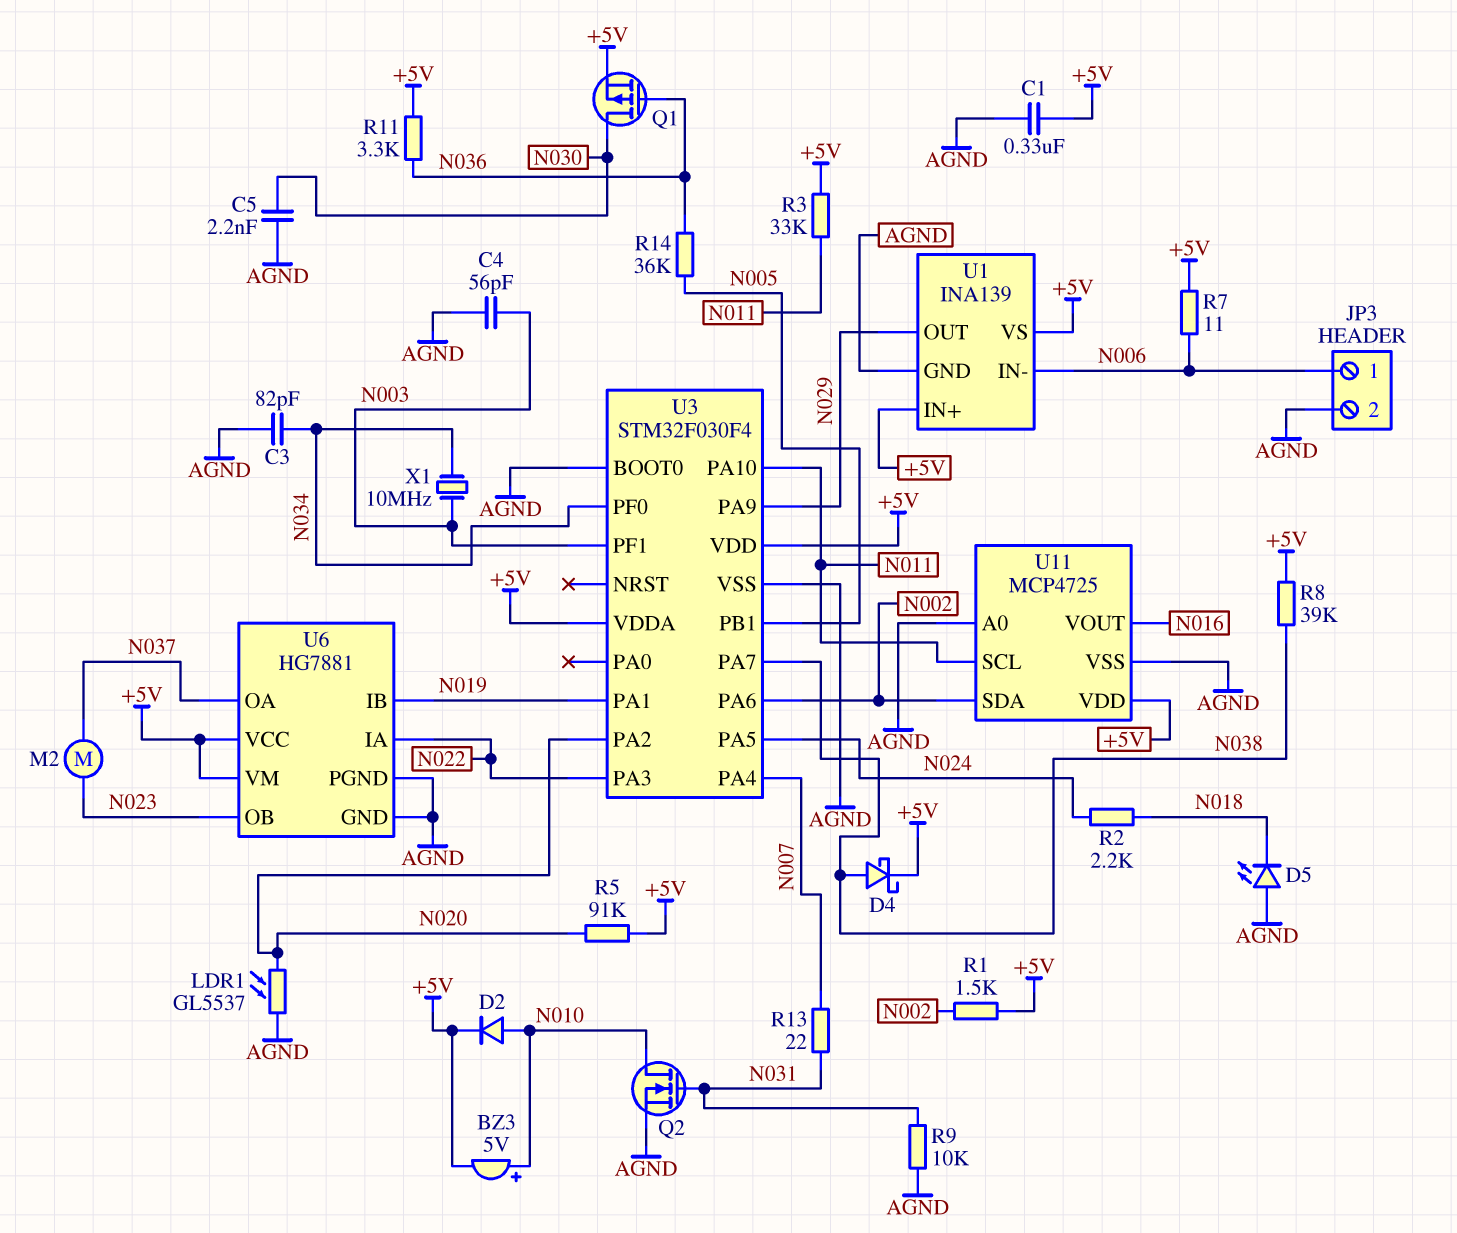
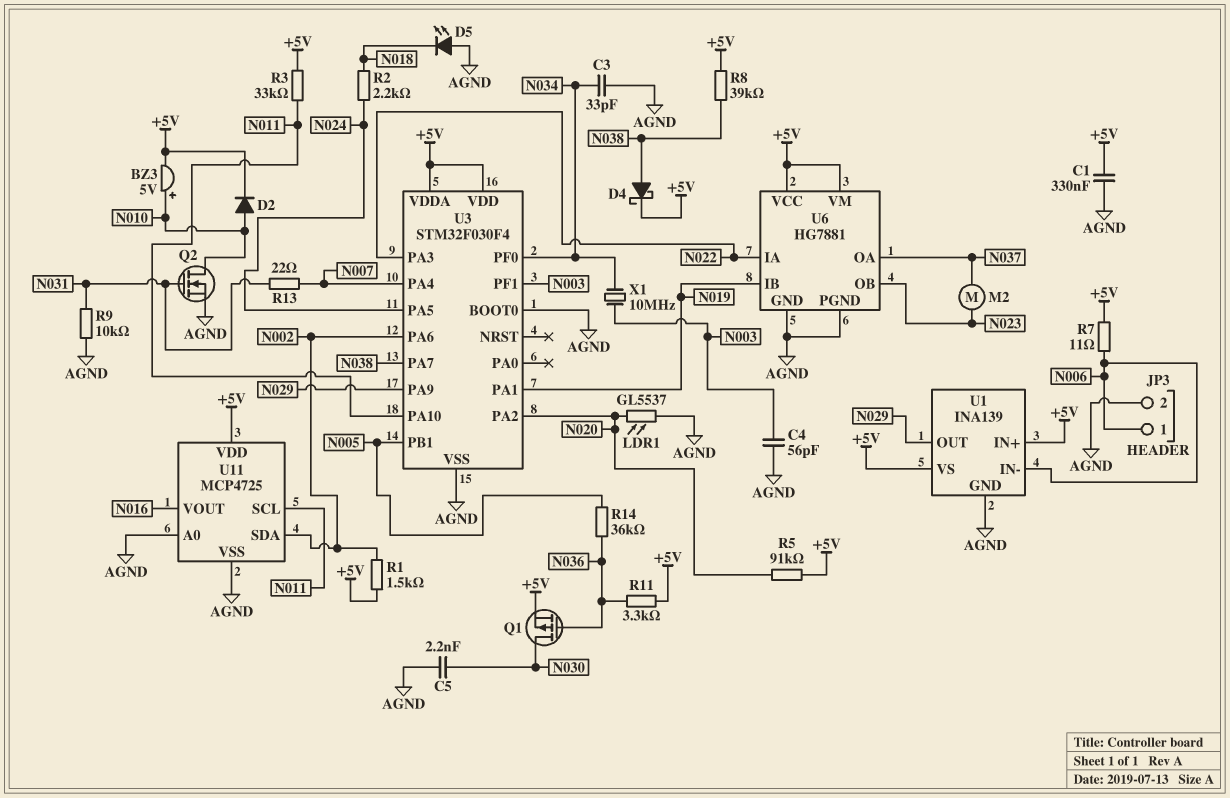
C3: 82pF (AGND, N034) -> 33pF (AGND, N034)

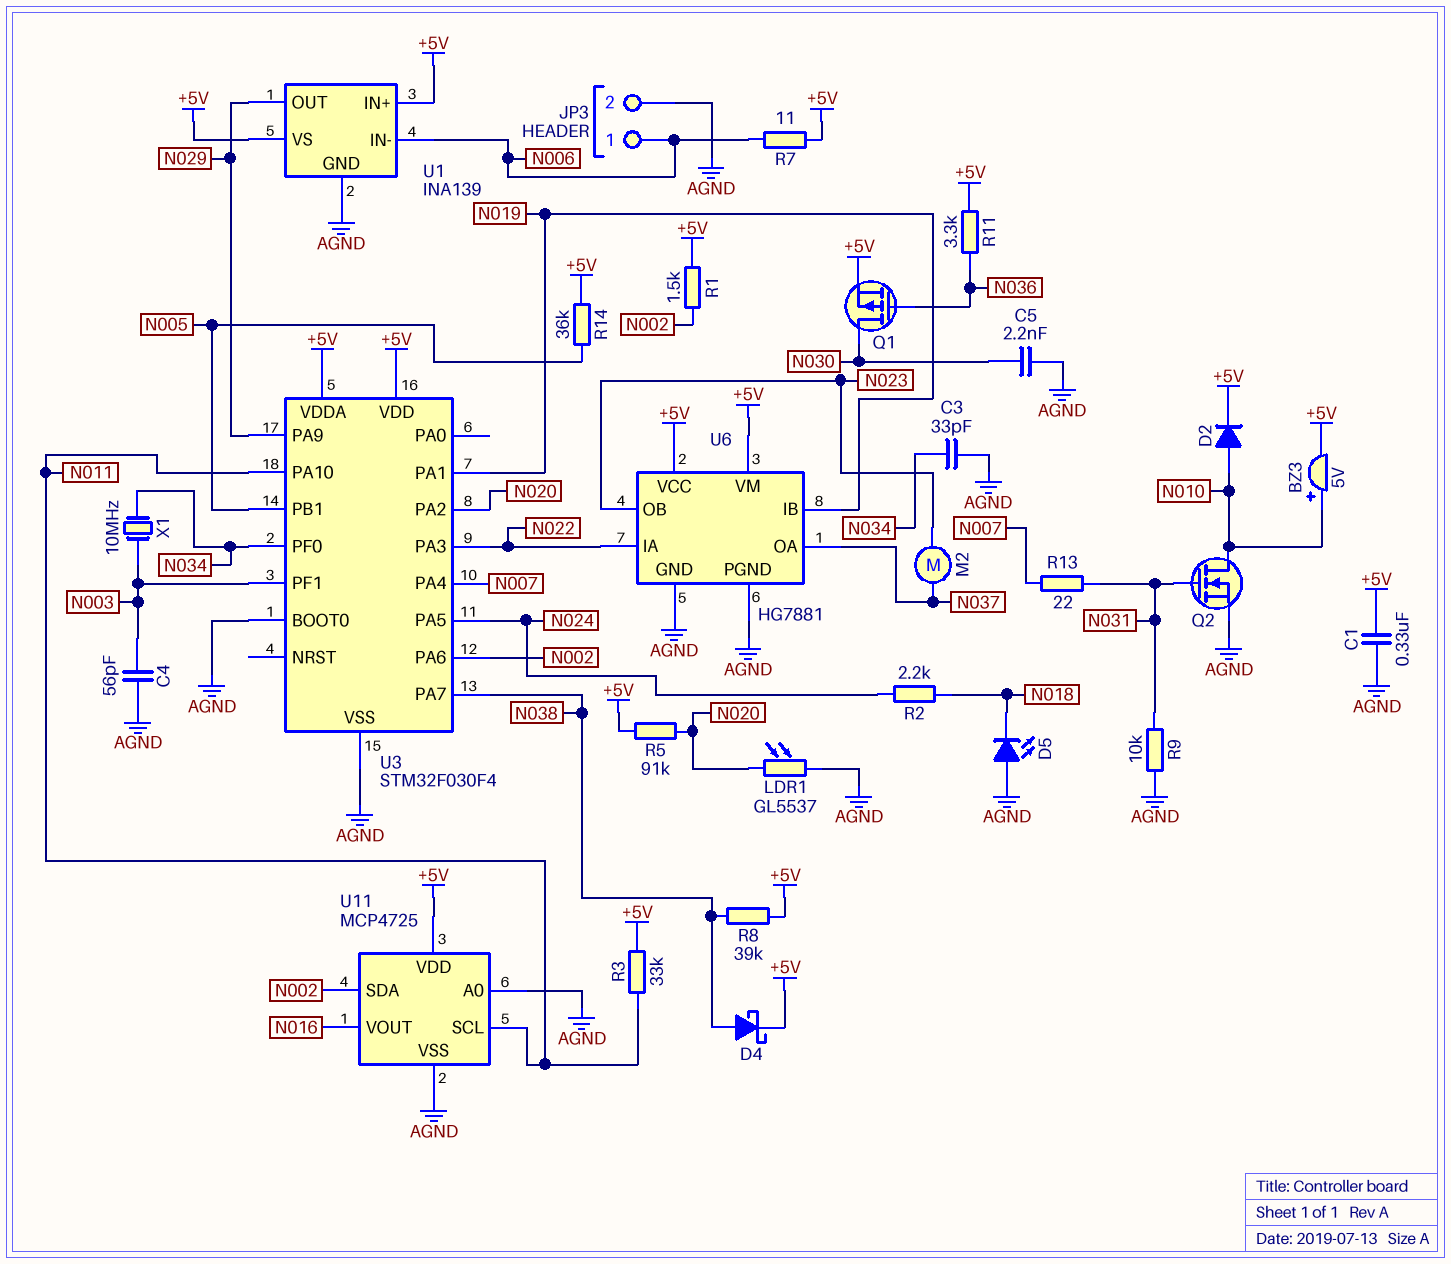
R14: 36k (N005, N036) -> 36k (+5V, N005)

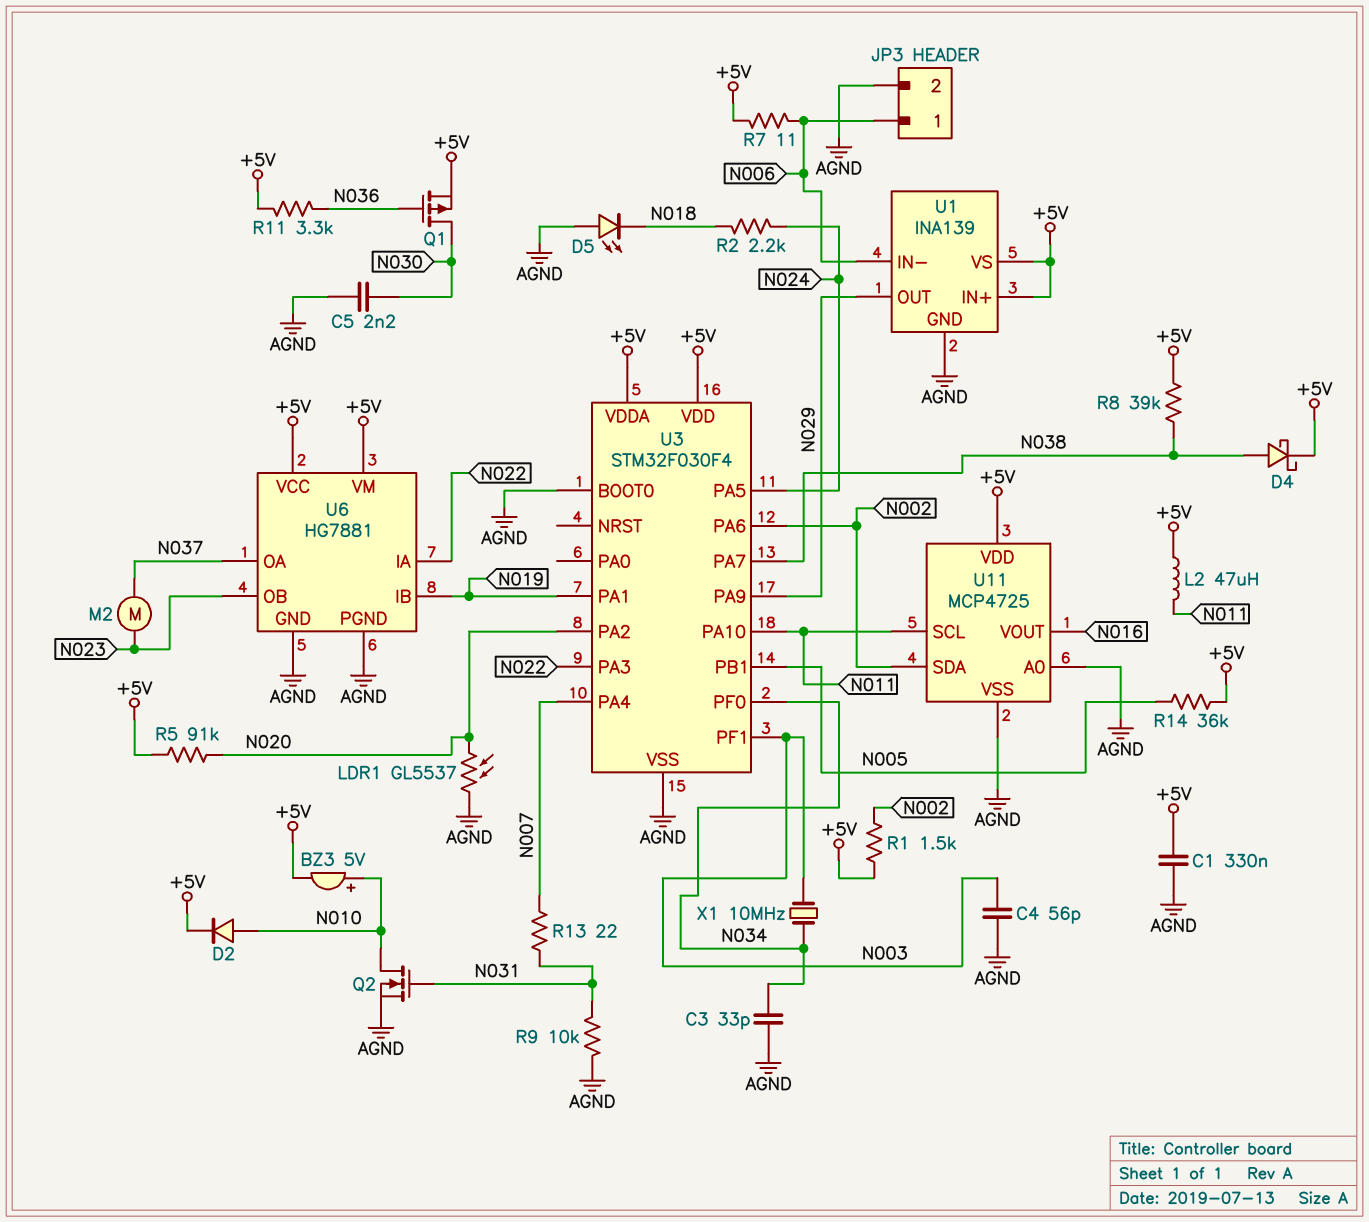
L2: none -> 47uH (+5V, N011)
R3: 33k (+5V, N011) -> none

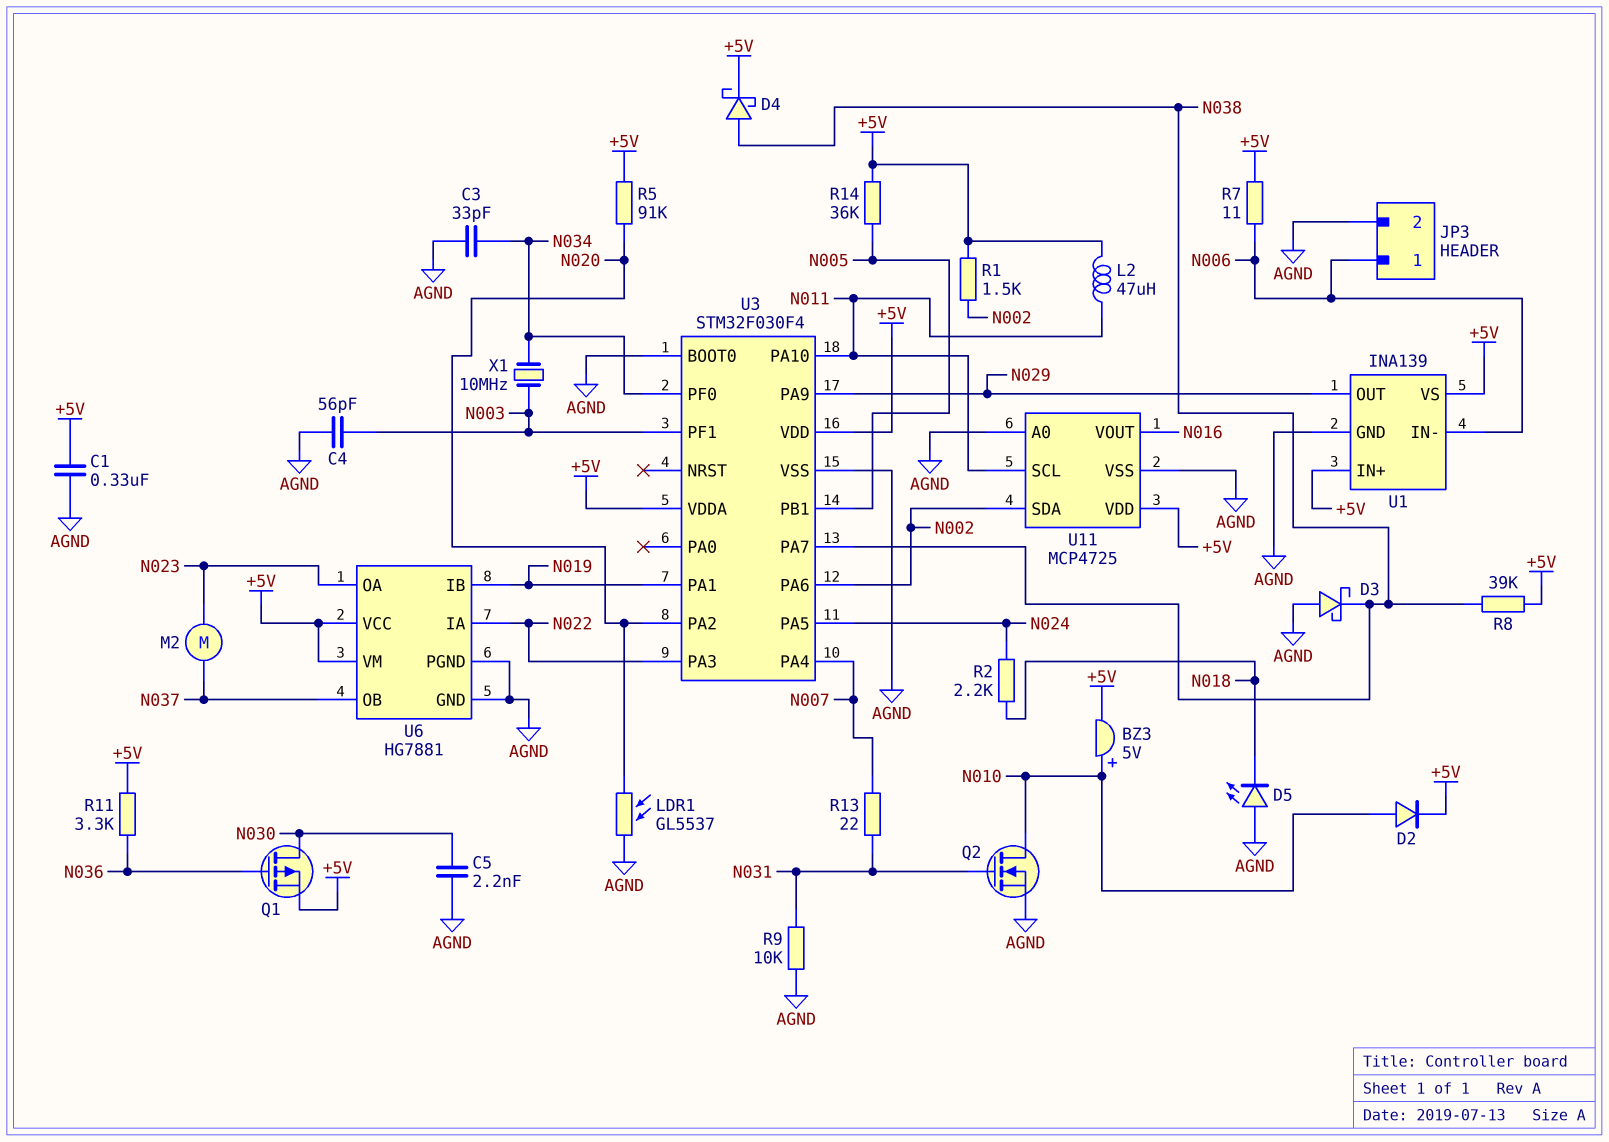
D3: none -> schottky (A AGND, K N038)
U6 pin OA: N037 -> N023
U6 pin OB: N023 -> N037

